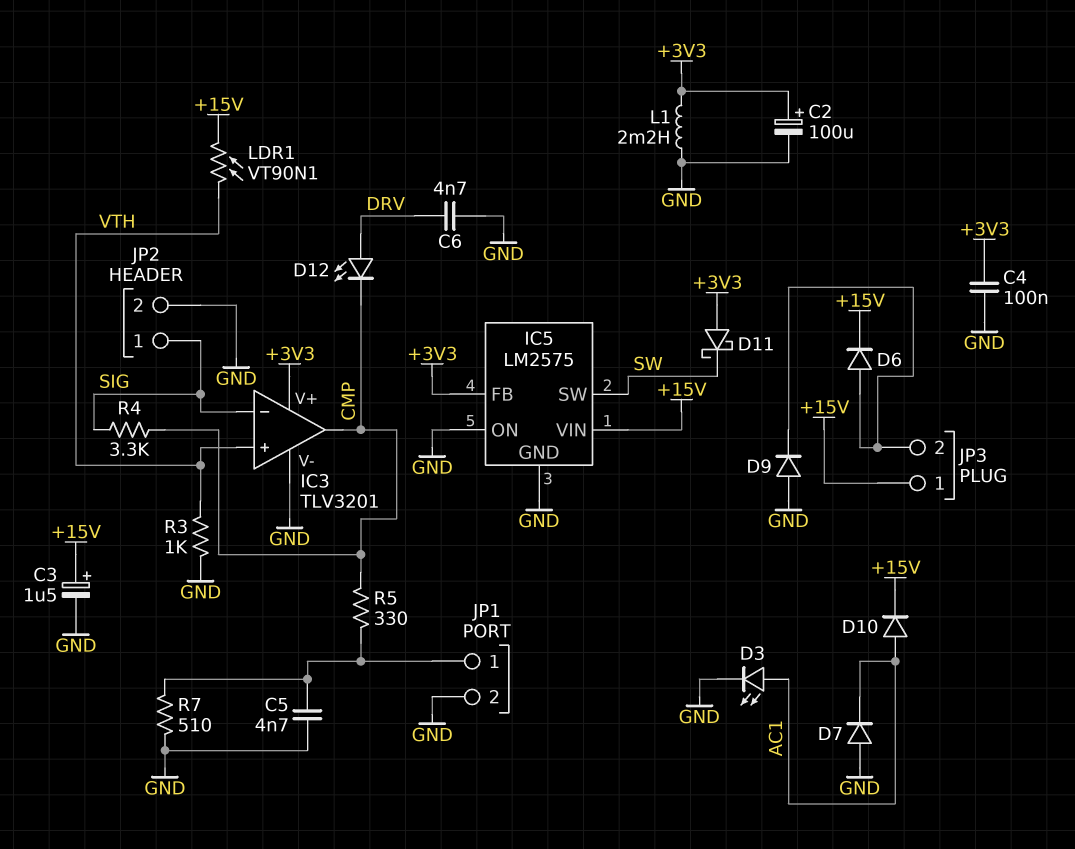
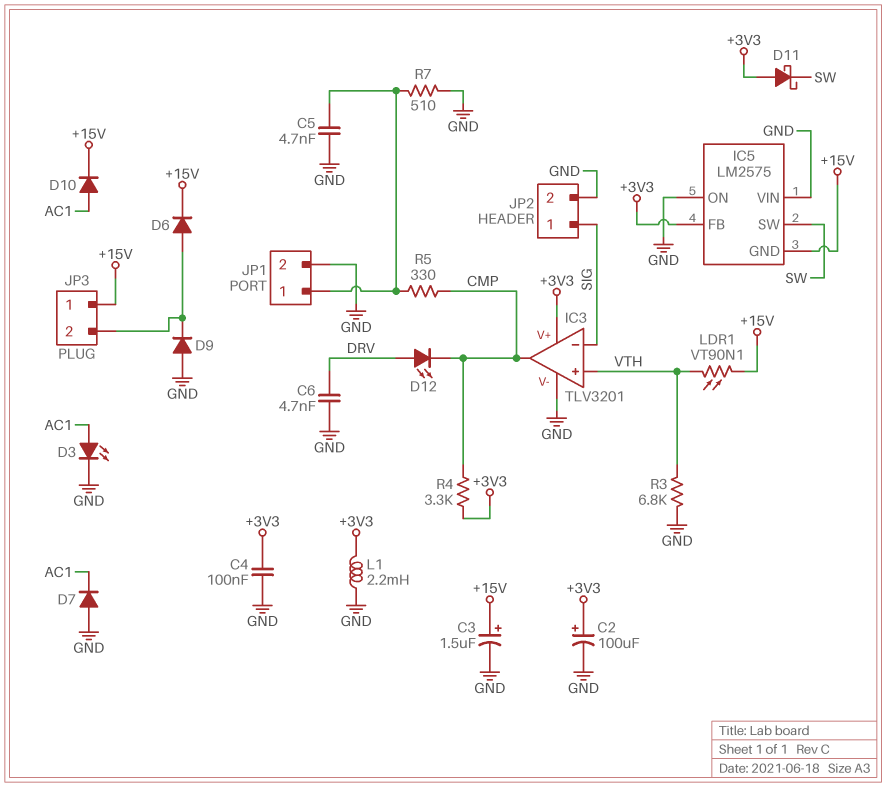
IC5 pin GND: GND -> +15V
IC5 pin VIN: +15V -> GND
R3: 1k (GND, VTH) -> 6.8k (GND, VTH)
R4: 3.3k (CMP, SIG) -> 3.3k (+3V3, CMP)

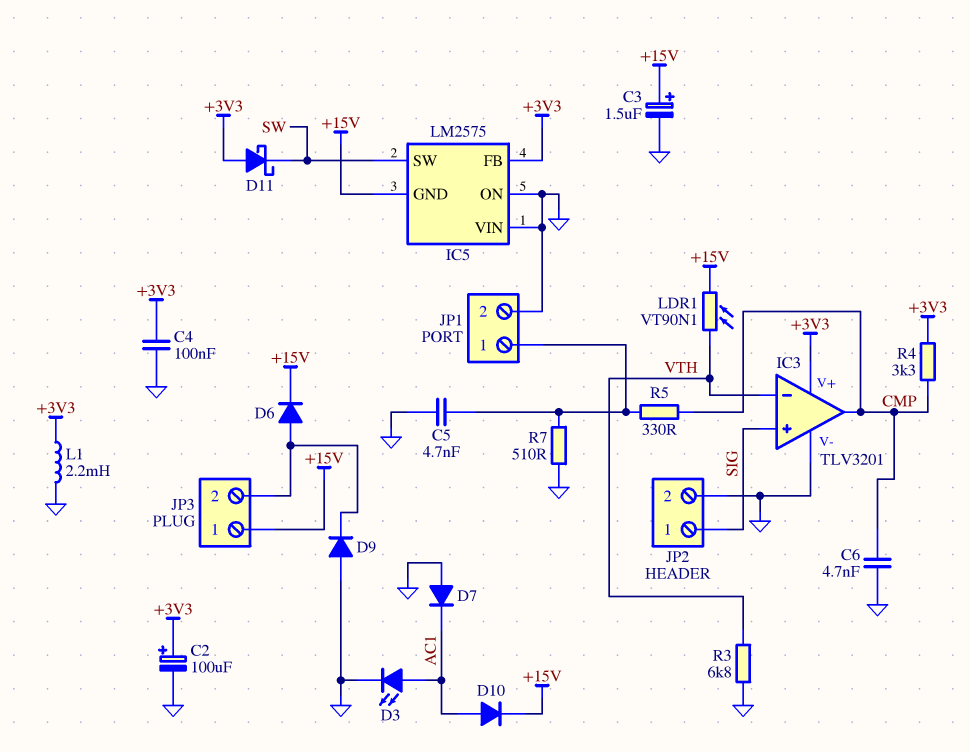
C6: 4.7nF (DRV, GND) -> 4.7nF (CMP, GND)
D12: LED (A DRV, K CMP) -> none
IC3 pin in+: VTH -> SIG
IC3 pin in-: SIG -> VTH

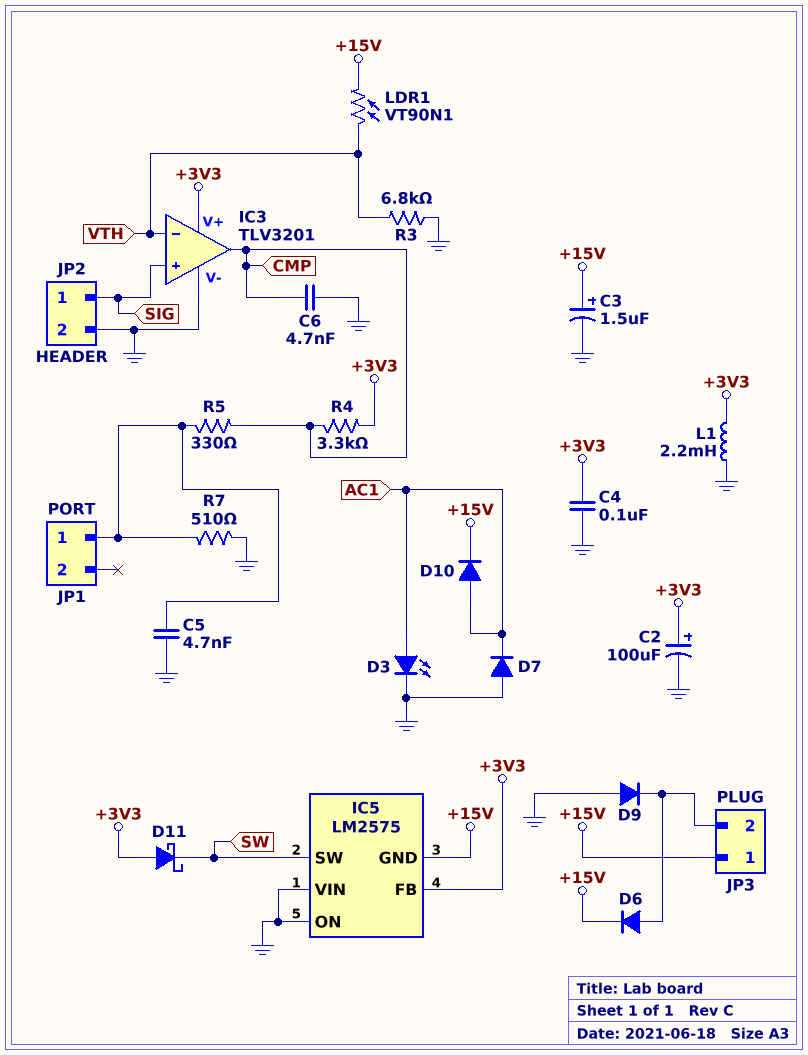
JP1 pin 2: GND -> none

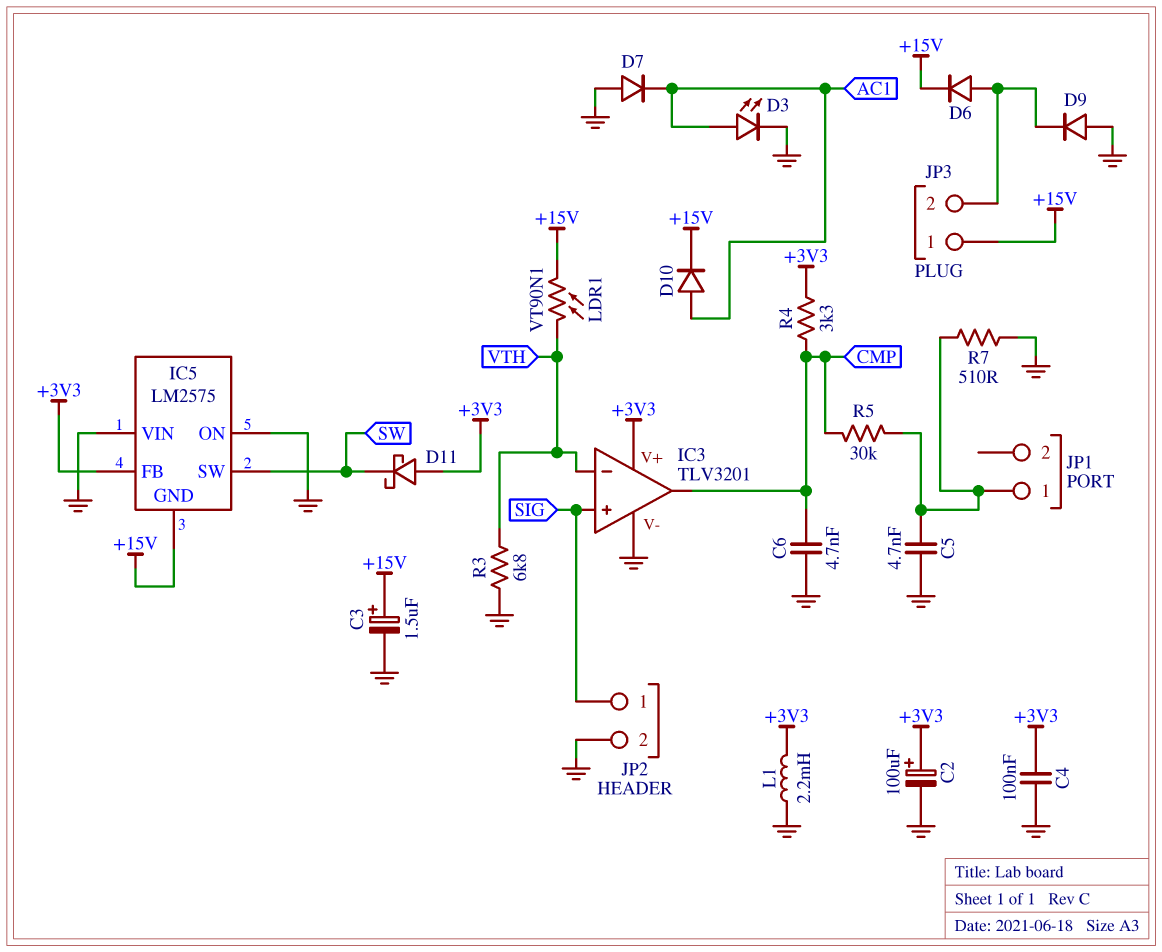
R5: 330 (CMP, JP1/1) -> 30k (CMP, JP1/1)

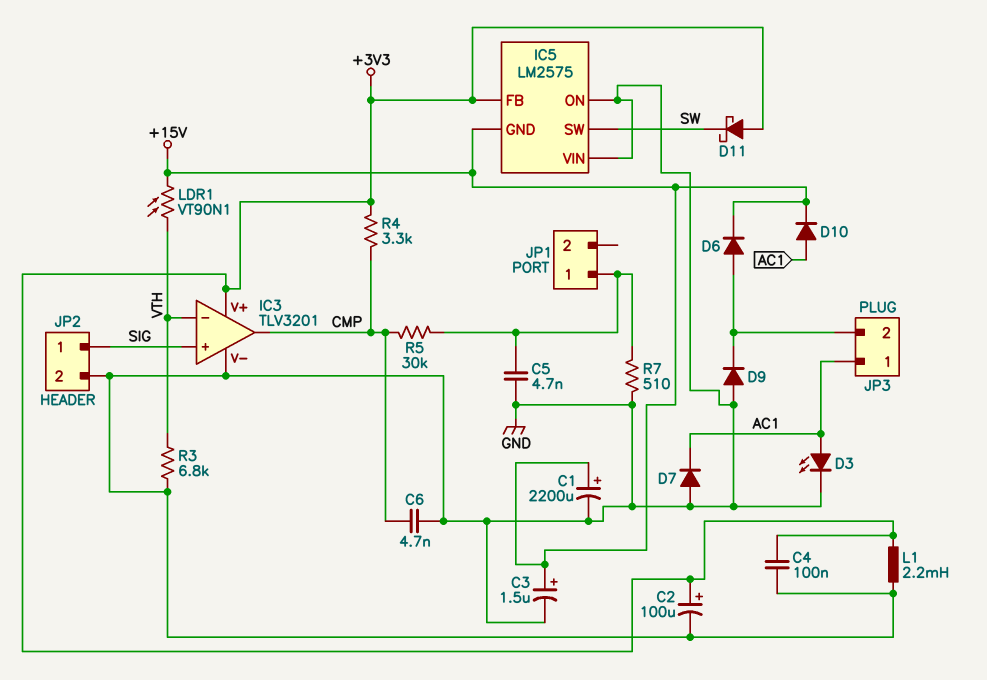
C1: none -> 2200uF (plus +15V, minus GND)
JP3 pin 1: +15V -> AC1

